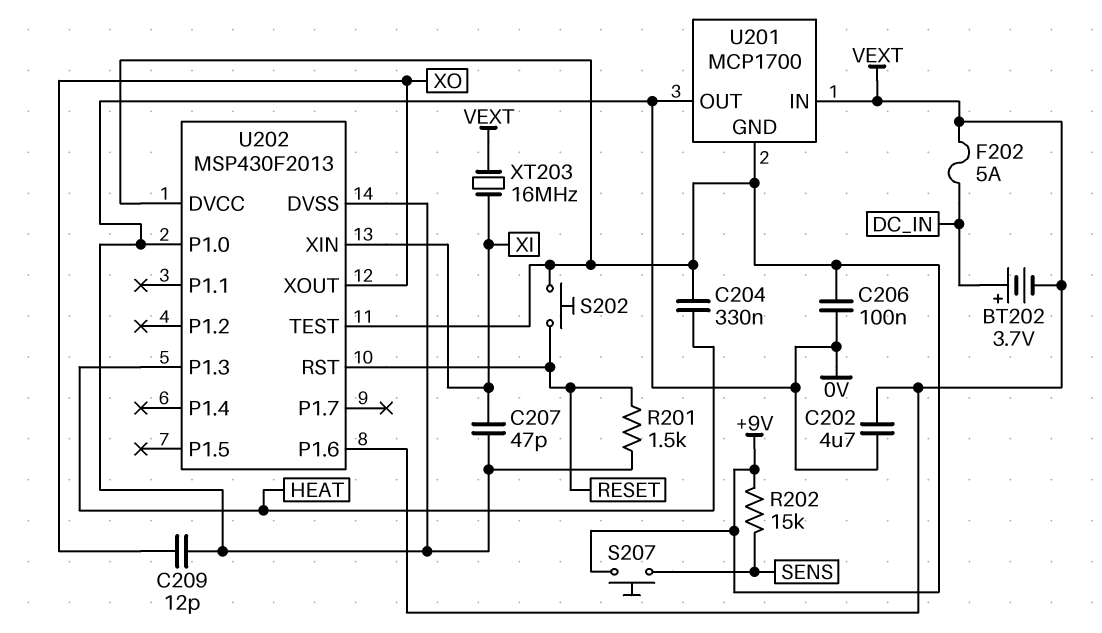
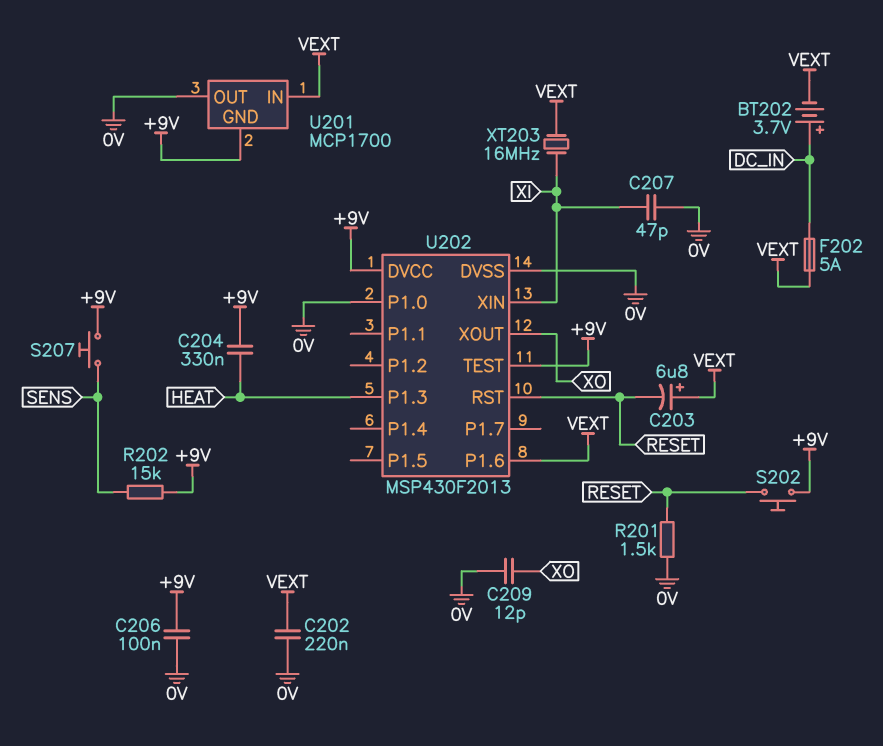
C202: 4.7uF (0V, VEXT) -> 220nF (0V, VEXT)
C203: none -> 6.8uF (plus VEXT, minus RESET)

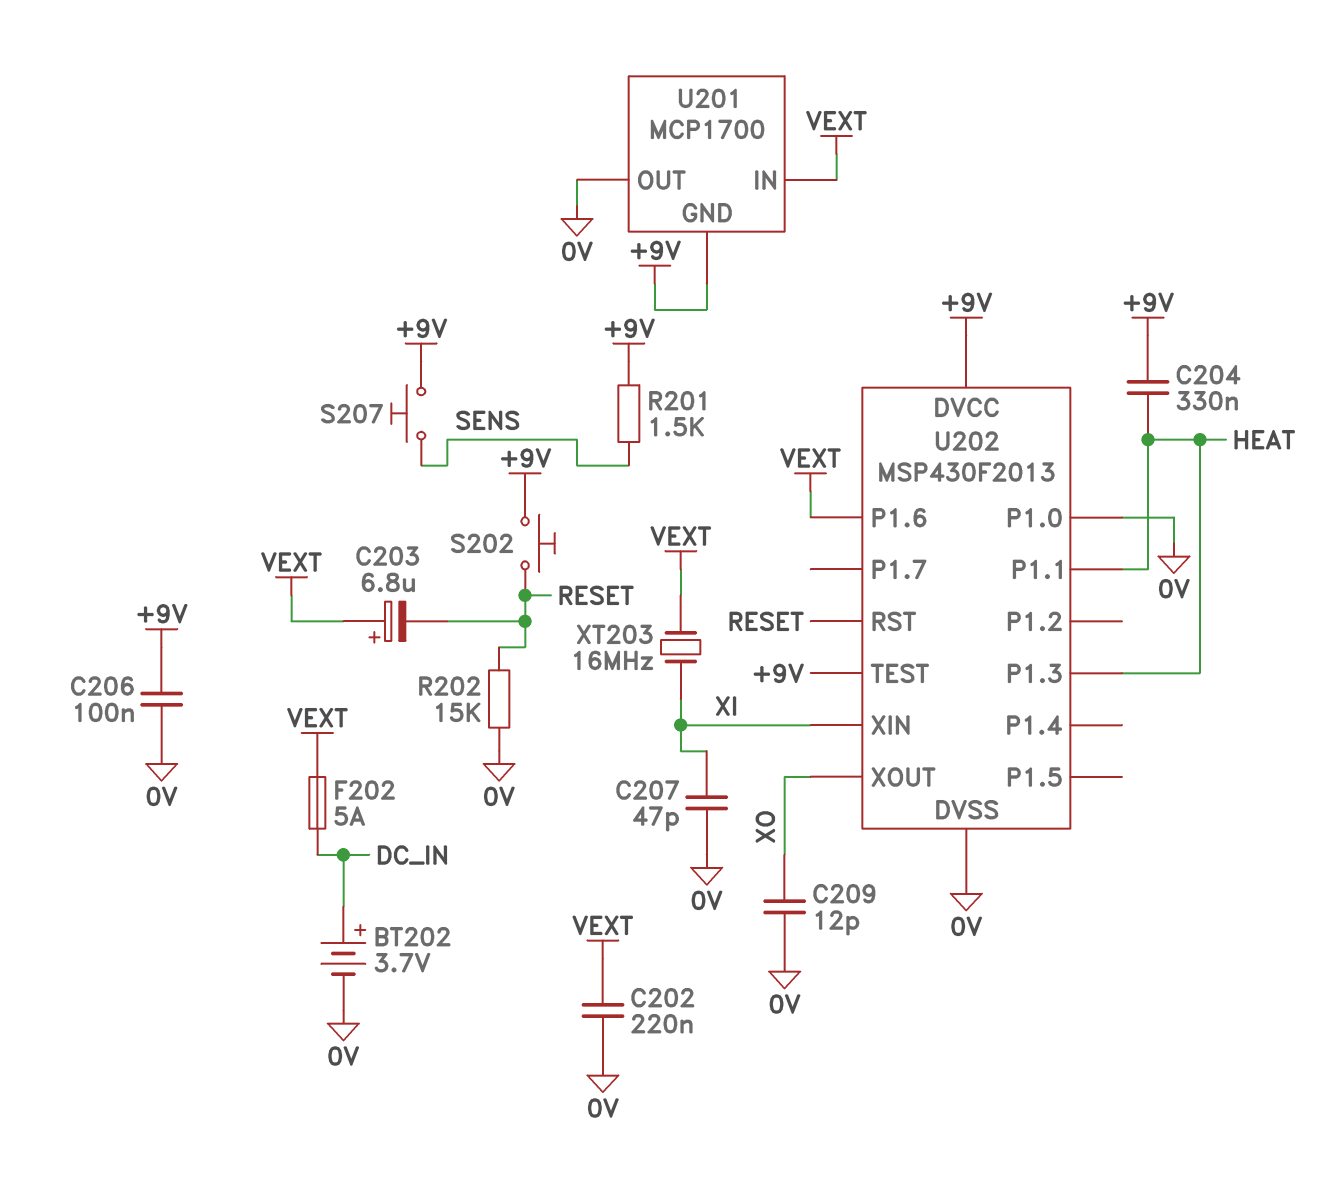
BT202: 3.7V (plus DC_IN, minus VEXT) -> 3.7V (plus DC_IN, minus 0V)
R201: 1.5k (0V, RESET) -> 1.5k (+9V, SENS)
R202: 15k (+9V, SENS) -> 15k (0V, RESET)
U202 pin P1.1: none -> HEAT

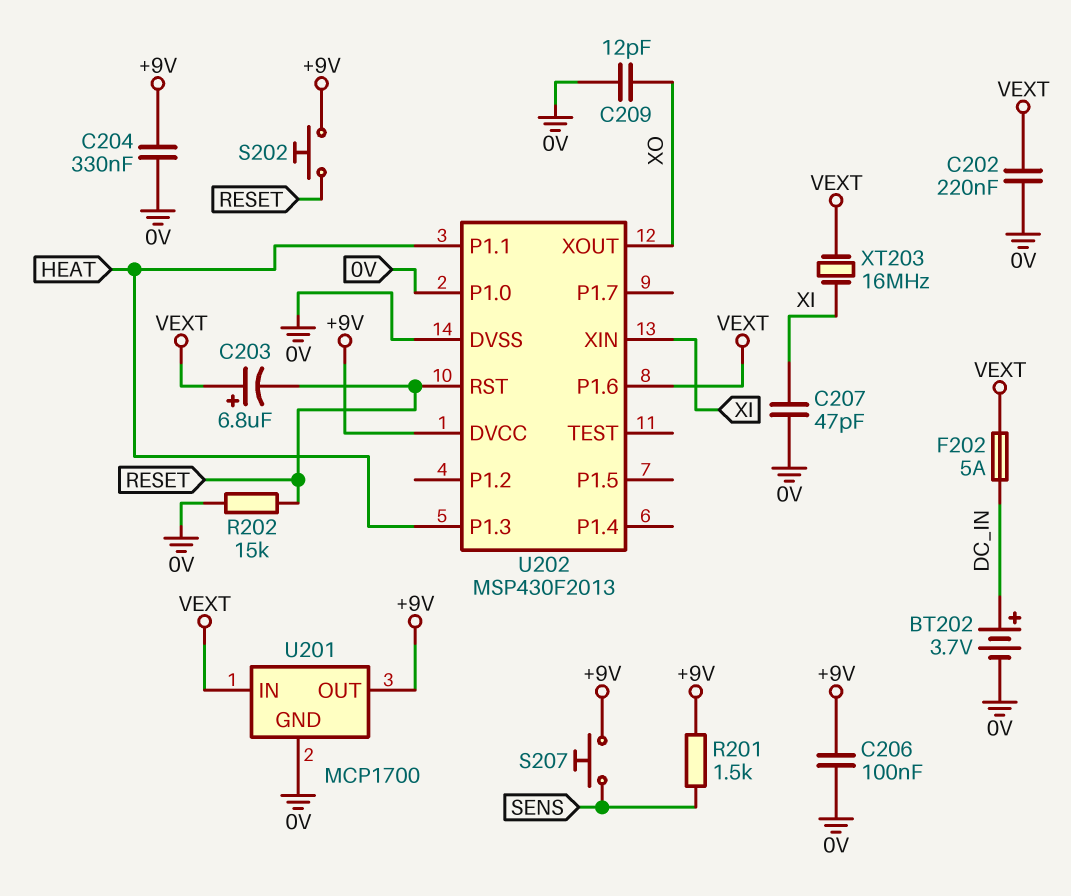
C204: 330nF (+9V, HEAT) -> 330nF (+9V, 0V)
U201 pin GND: +9V -> 0V
U201 pin OUT: 0V -> +9V
U202 pin TEST: +9V -> none

